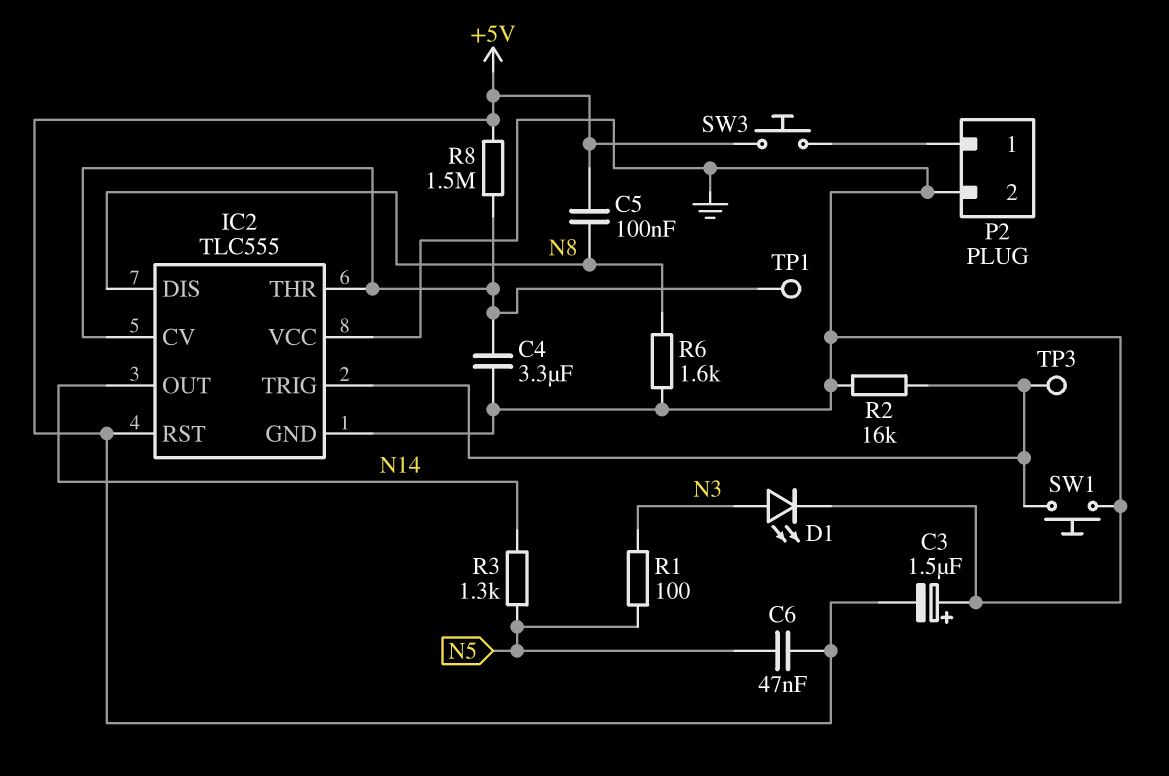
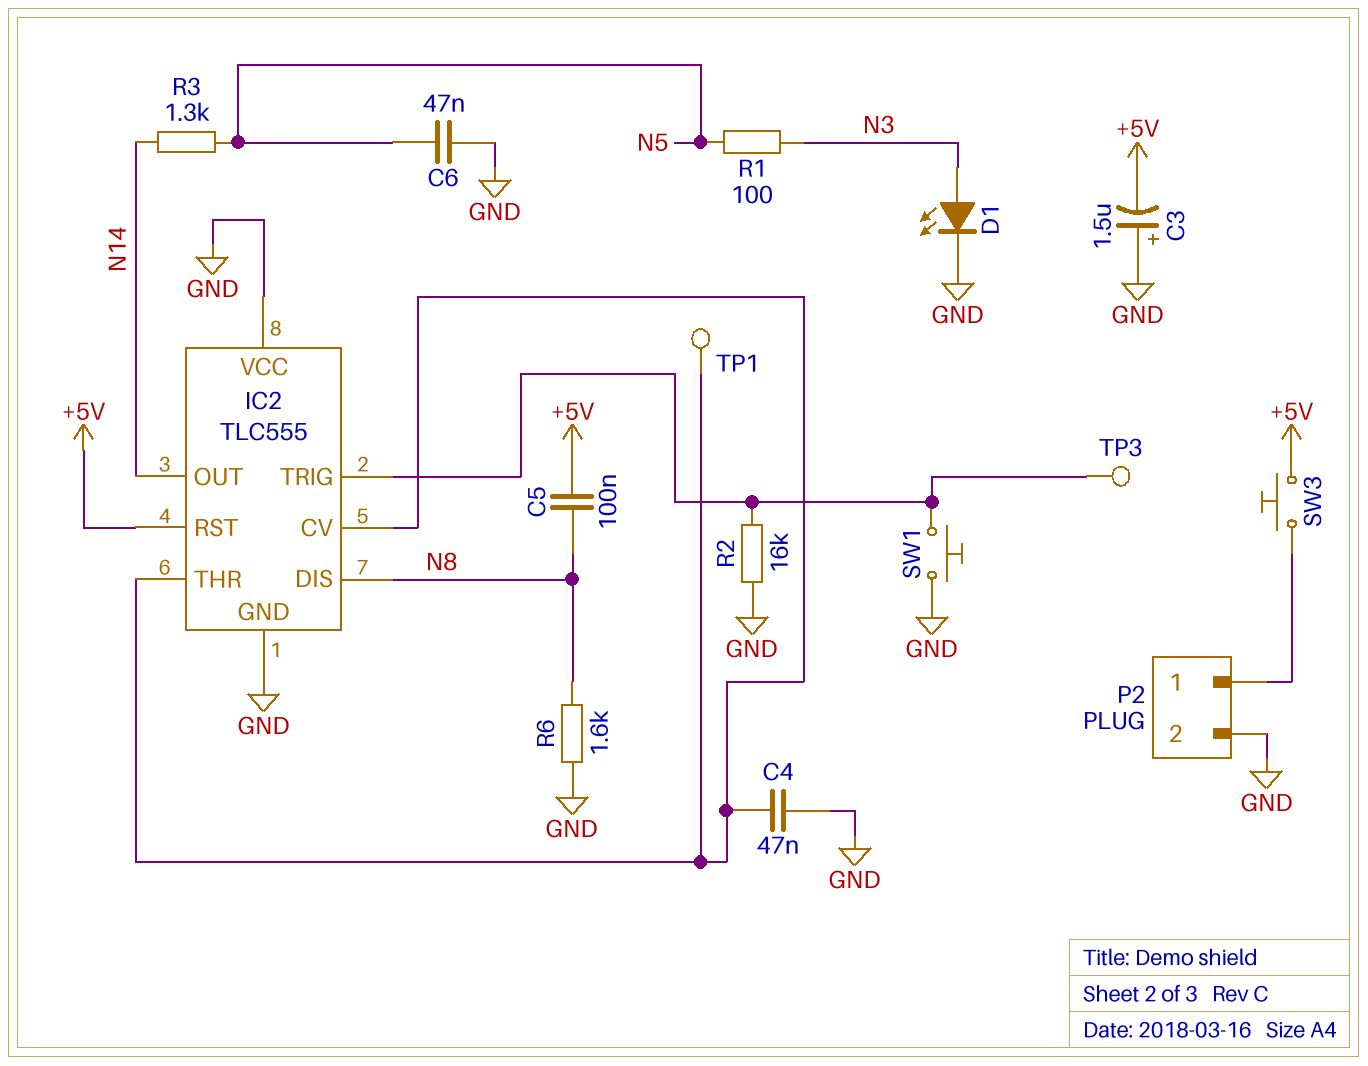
C4: 3.3uF (GND, IC2/CV) -> 47nF (GND, IC2/CV)
C6: 47nF (+5V, N5) -> 47nF (GND, N5)
R8: 1.5M (+5V, IC2/CV) -> none

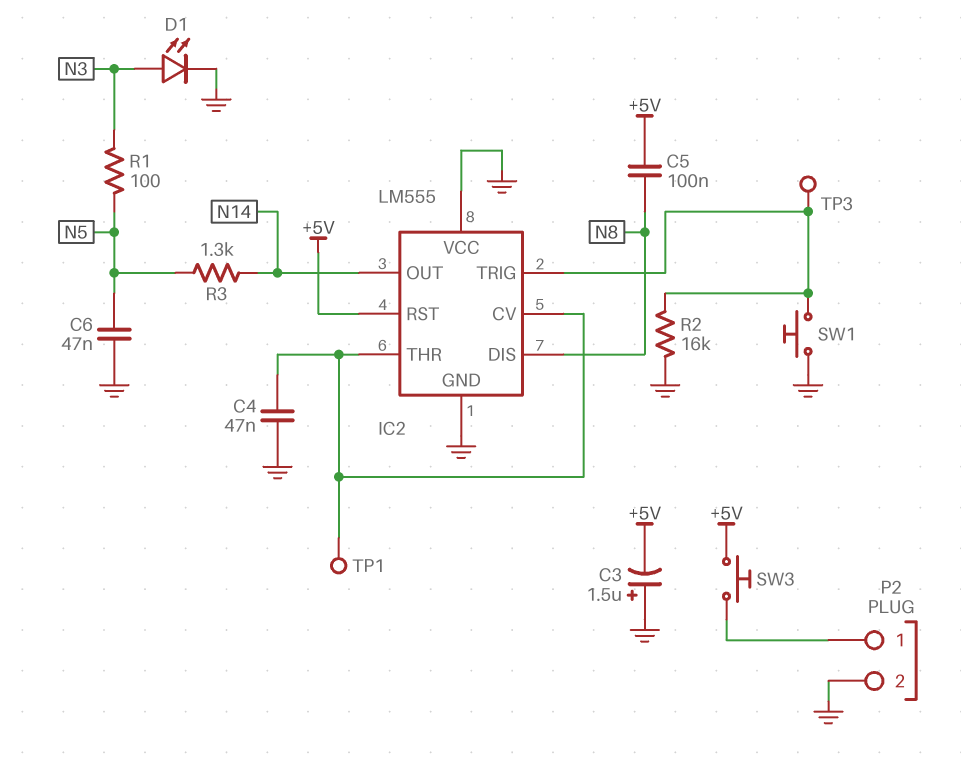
IC2: TLC555 -> LM555
R6: 1.6k (GND, N8) -> none

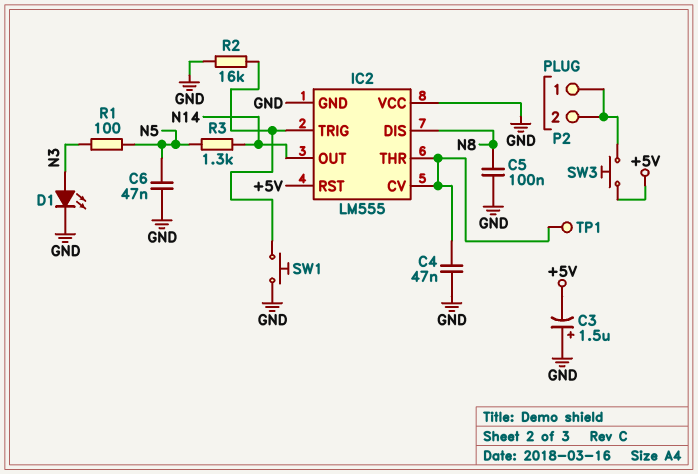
C5: 100nF (+5V, N8) -> 100nF (GND, N8)
P2 pin 2: GND -> P2/1
TP3: test point (IC2/TRIG) -> none

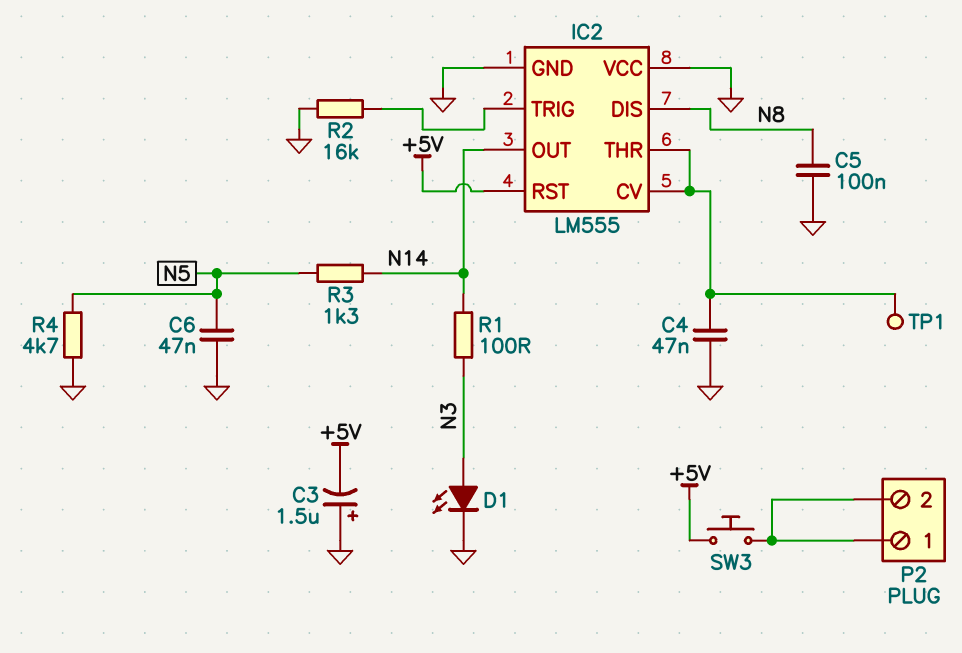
R1: 100 (N3, N5) -> 100 (N3, N14)
R4: none -> 4.7k (GND, N5)
SW1: button (GND, IC2/TRIG) -> none

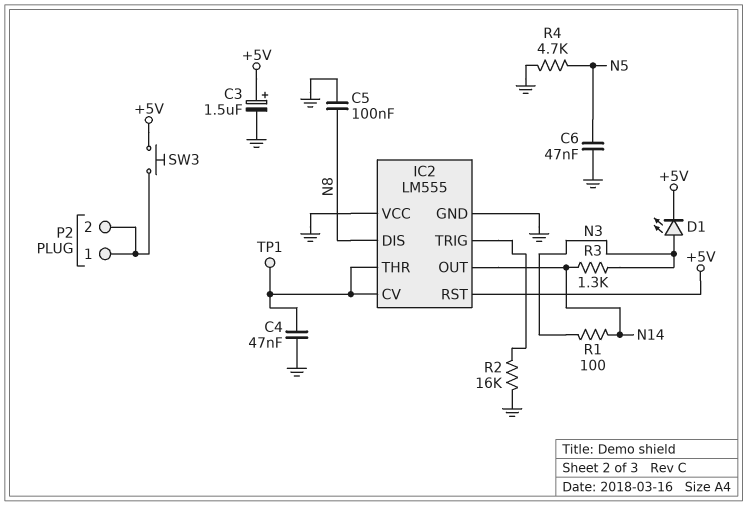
C3: 1.5uF (plus GND, minus +5V) -> 1.5uF (plus +5V, minus GND)
D1: LED (A N3, K GND) -> LED (A N3, K +5V)
R3: 1.3k (N5, N14) -> 1.3k (N3, N14)

